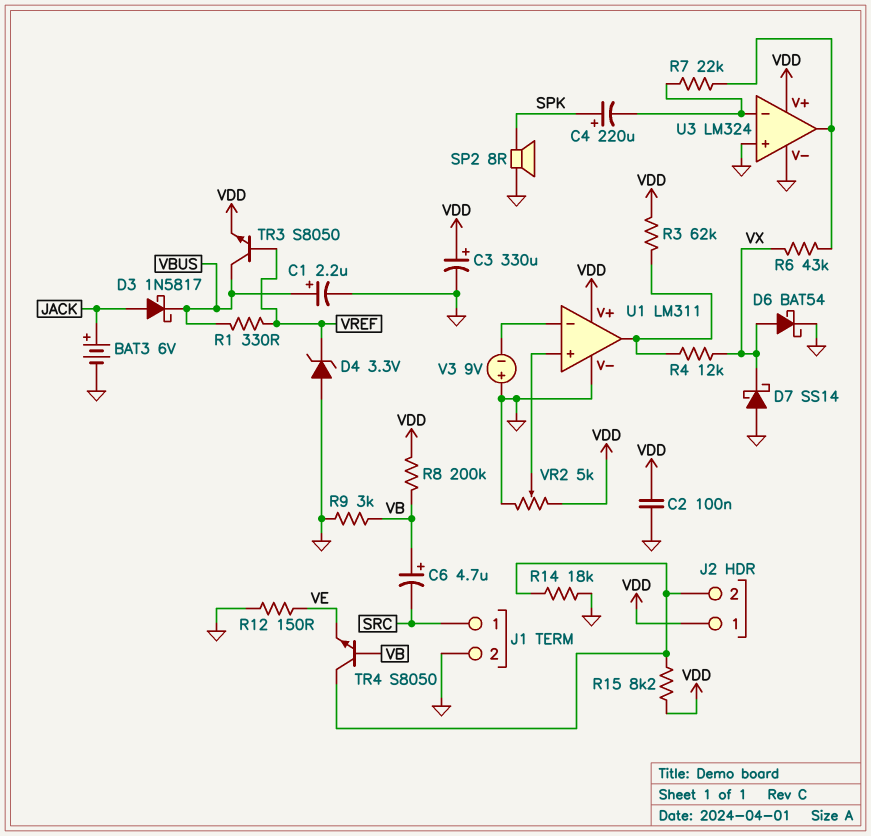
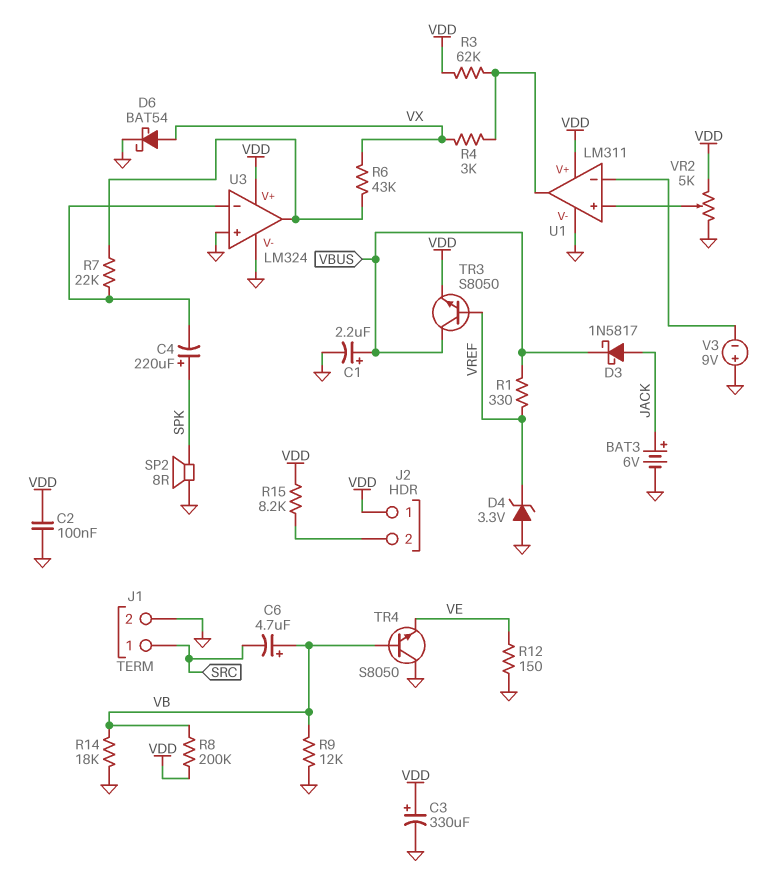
D7: schottky SS14 (A GND, K VX) -> none
R4: 12k (U1/out, VX) -> 3k (U1/out, VX)
R9: 3k (GND, VB) -> 12k (GND, VB)
R14: 18k (GND, J2/2) -> 18k (GND, VB)
TR4: NPN S8050 (B VB, C J2/2, E VE) -> NPN S8050 (B VB, C GND, E VE)

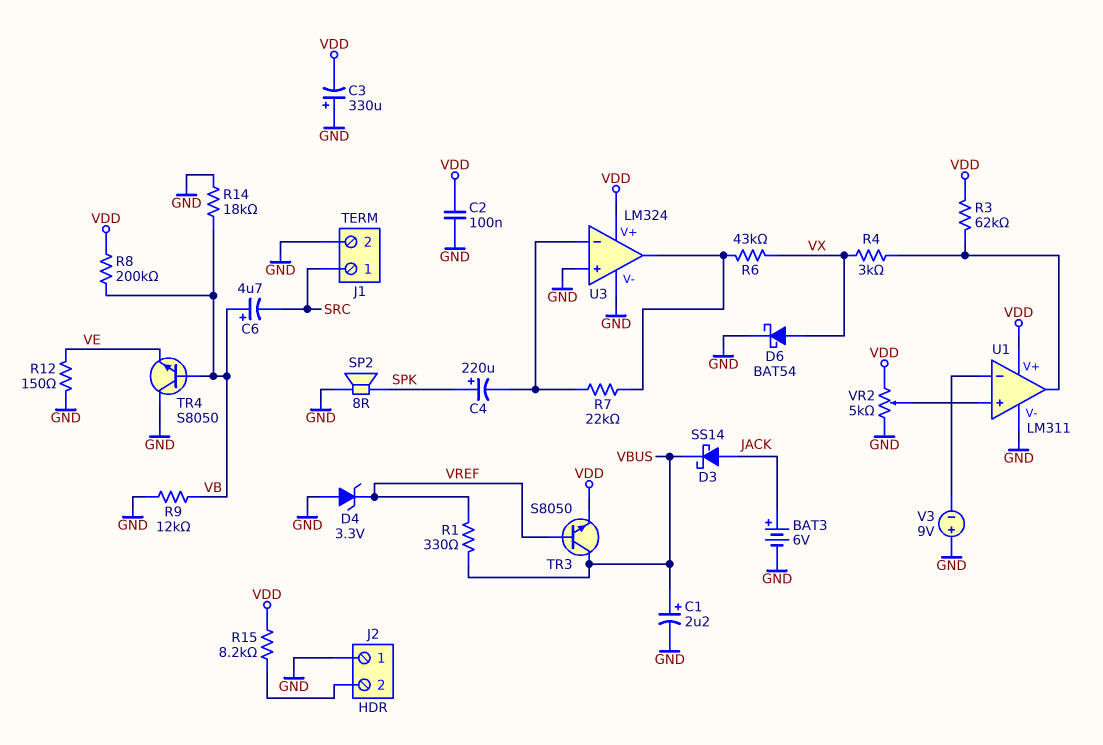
C3: 330uF (plus VDD, minus GND) -> 330uF (plus GND, minus VDD)
D3: schottky 1N5817 (A JACK, K VBUS) -> schottky SS14 (A JACK, K VBUS)
J2 pin 1: VDD -> GND

